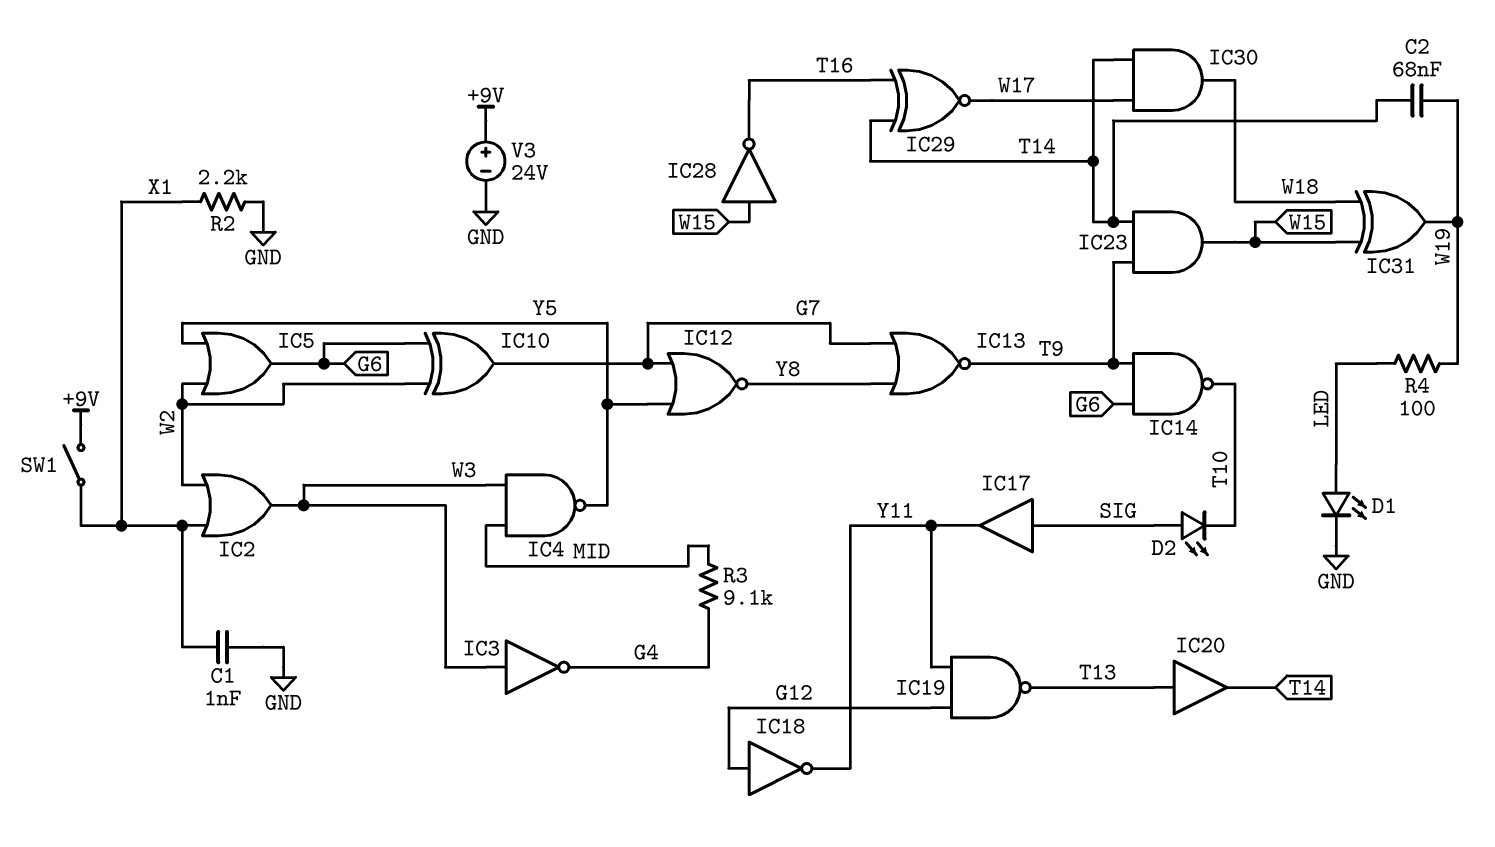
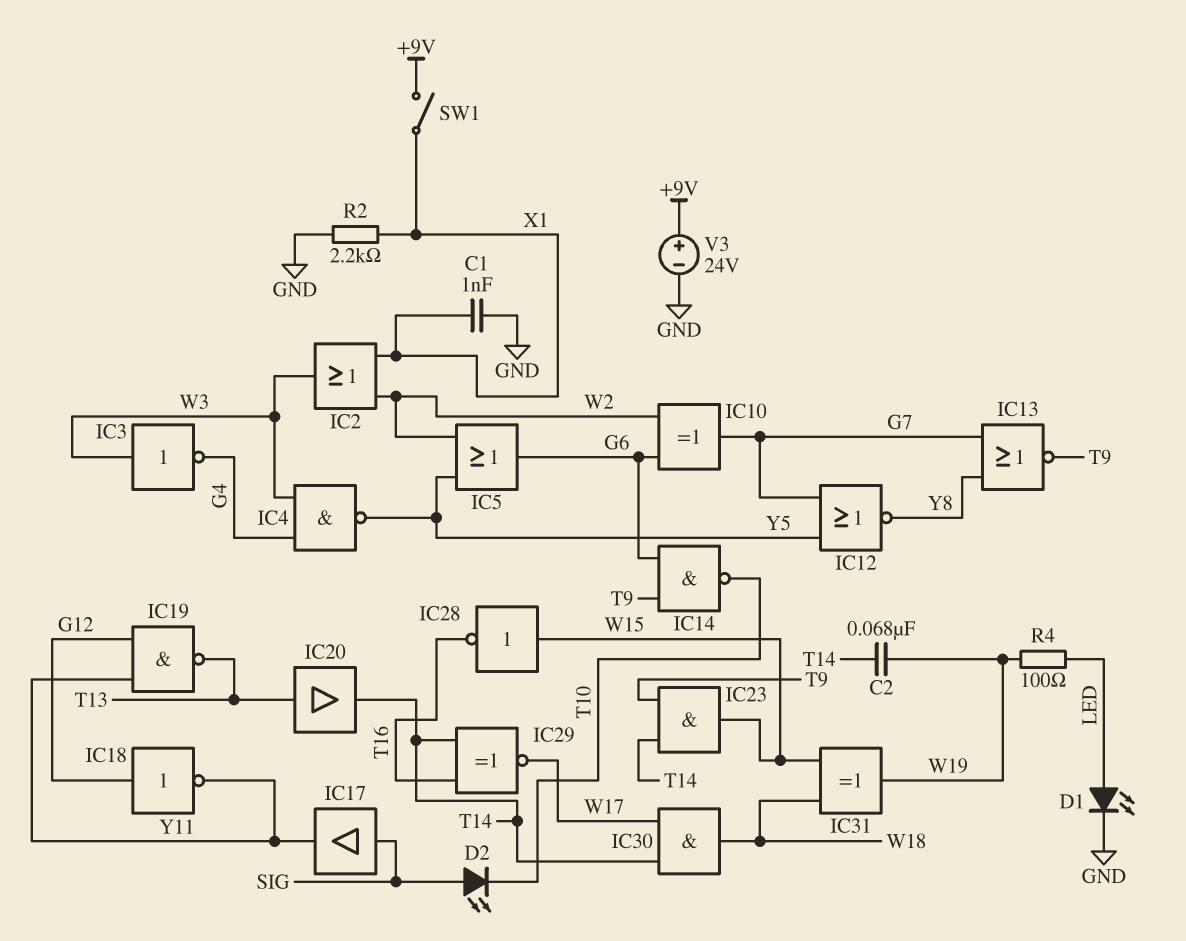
IC4: NAND (in MID, in W3, out Y5) -> NAND (in G4, in W3, out Y5)
R3: 9.1k (G4, MID) -> none

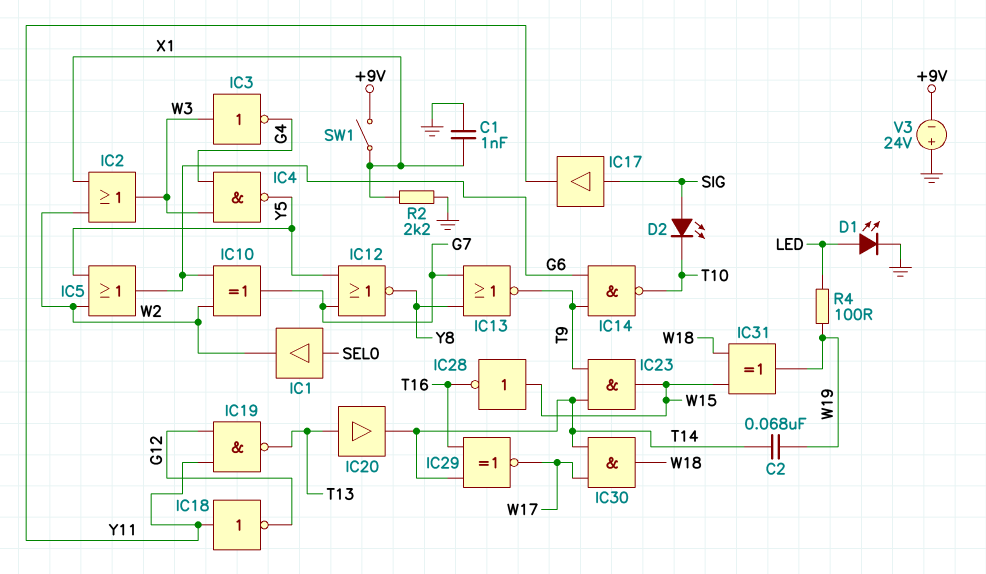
IC1: none -> buffer (in SEL0, out W2)
IC18: NOT (in G12, out Y11) -> NOT (in Y11, out G12)
V3: 24V (plus +9V, minus GND) -> 24V (plus GND, minus +9V)

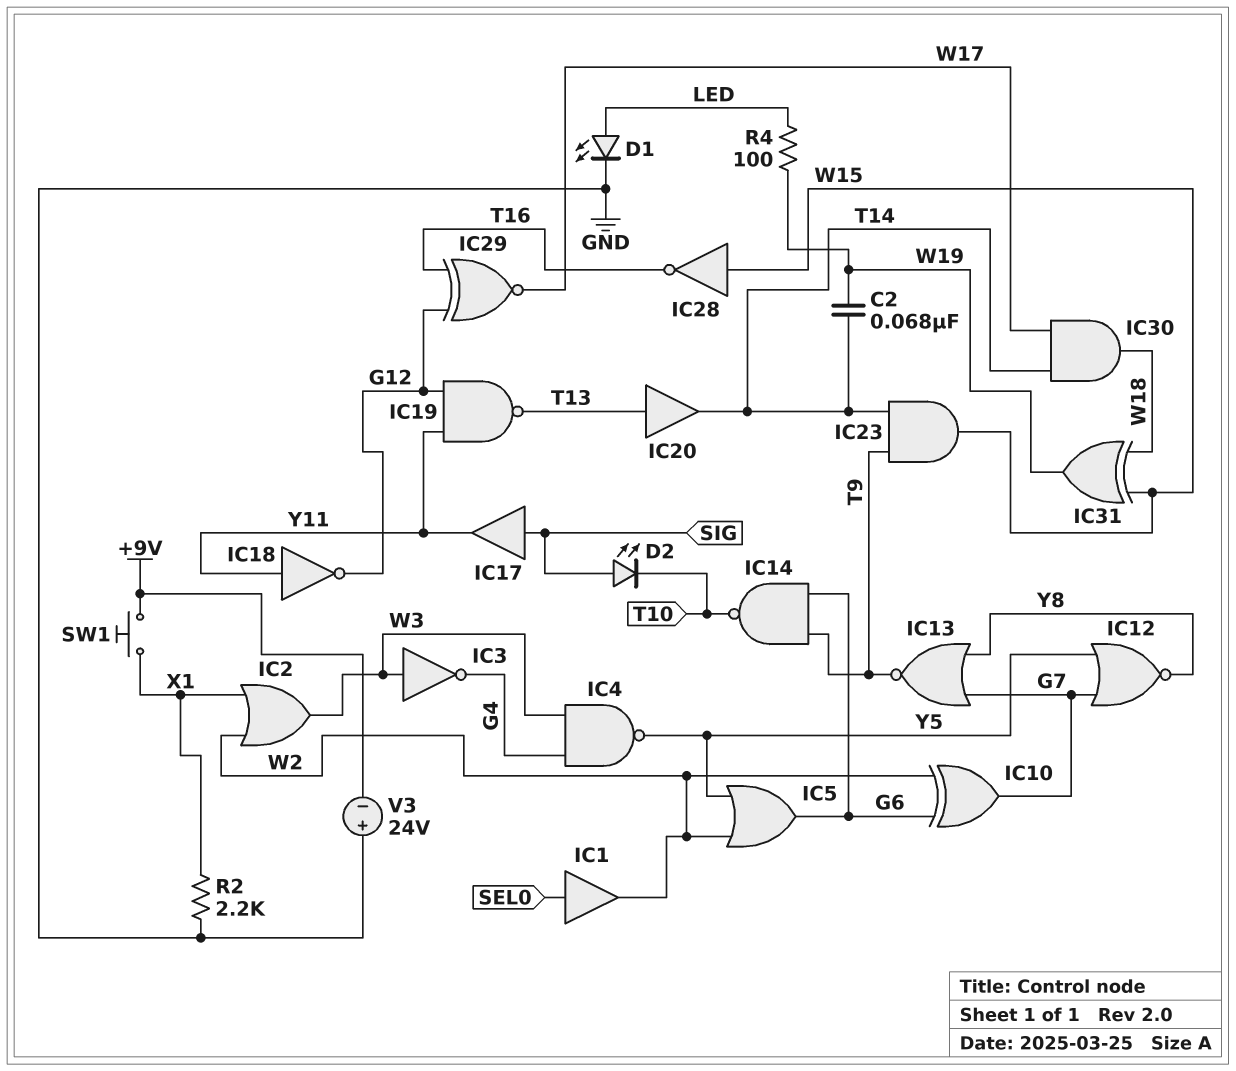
C1: 1nF (GND, X1) -> none
IC29: XNOR (in T14, in T16, out W17) -> XNOR (in G12, in T16, out W17)
SW1: switch (+9V, X1) -> button (+9V, X1)

